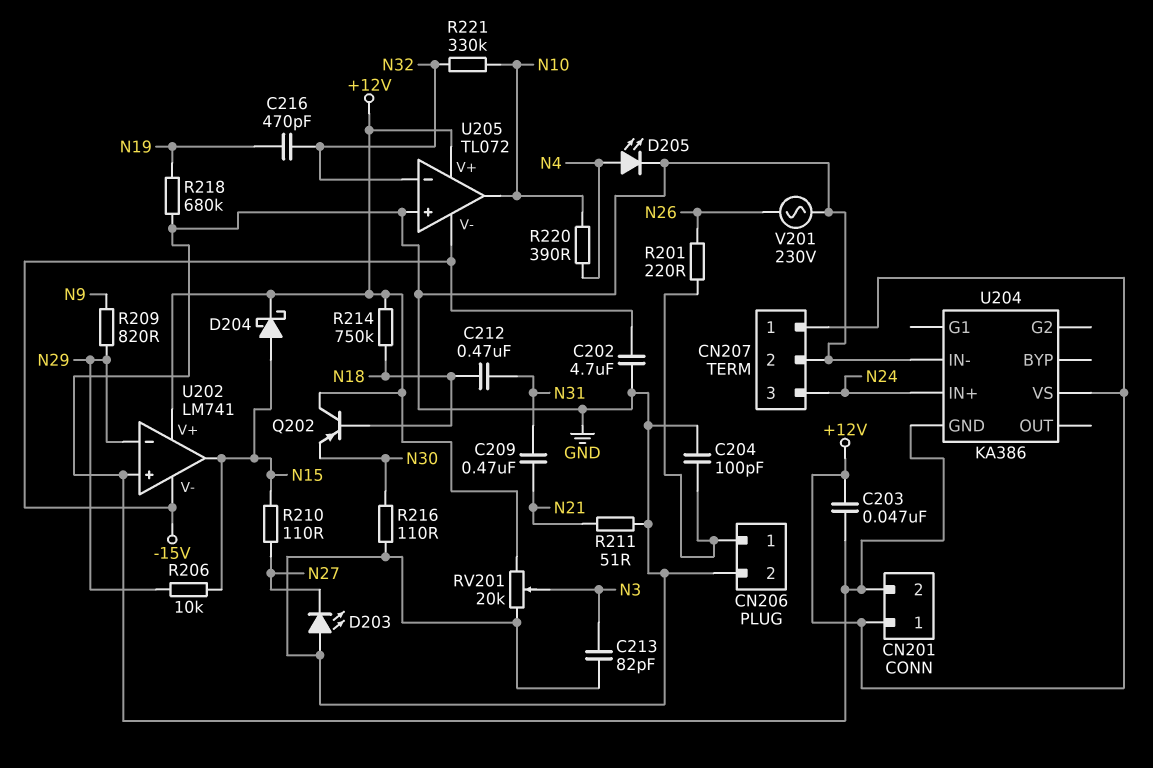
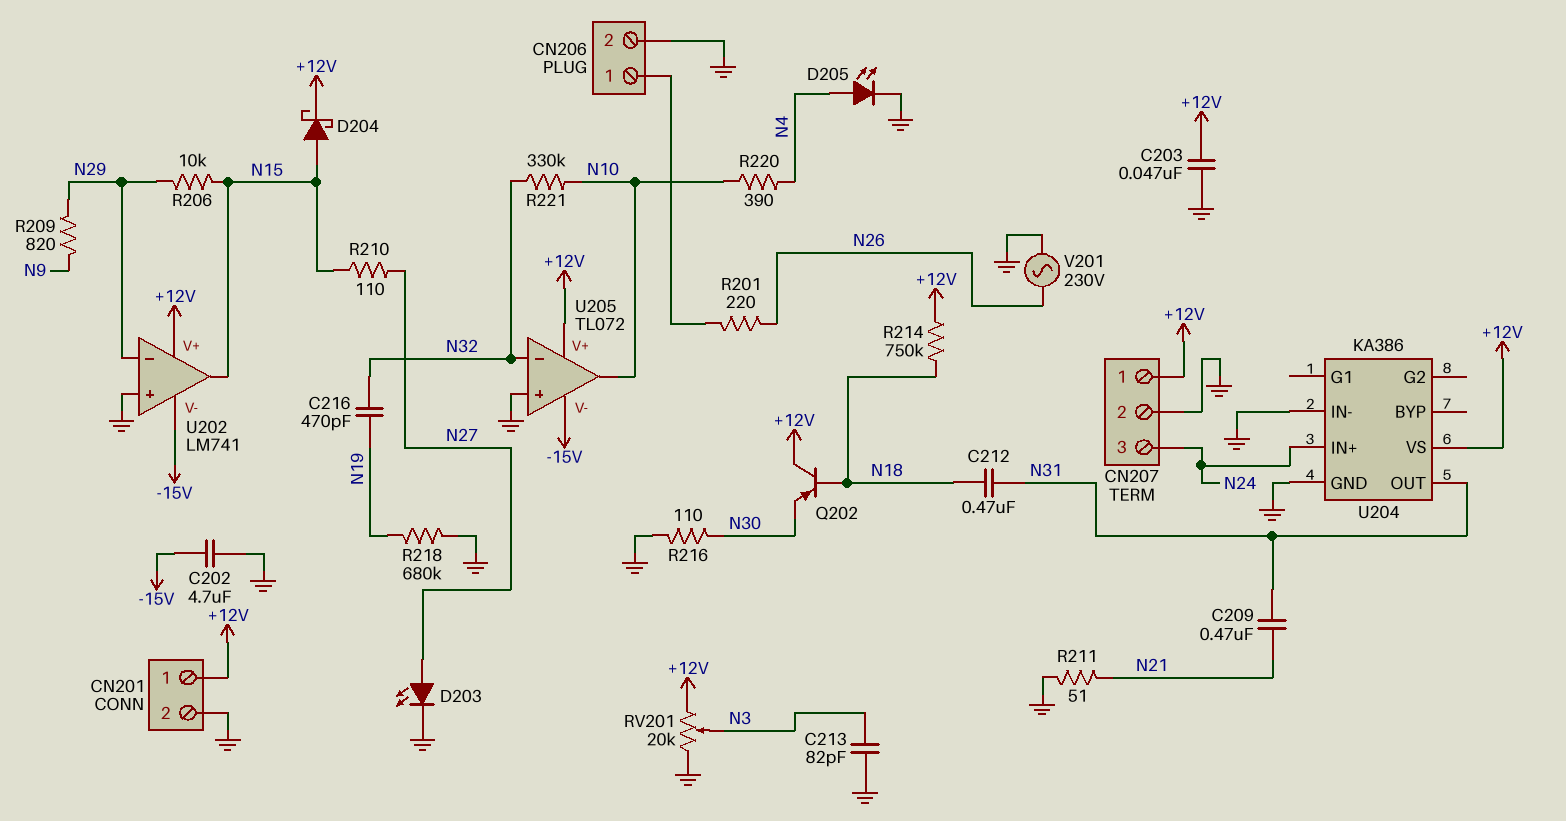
C204: 100pF (CN206/1, GND) -> none
D203: LED (A GND, K N27) -> LED (A N27, K GND)
U204 pin OUT: none -> N31

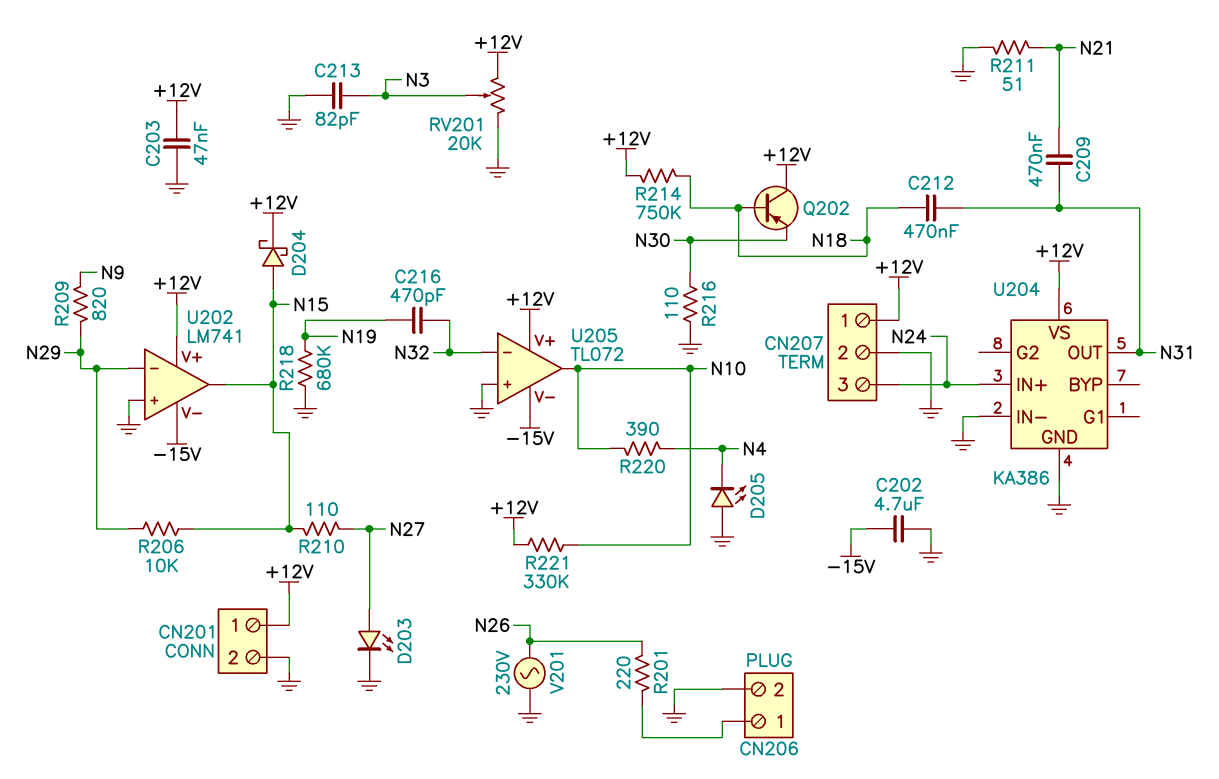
D205: LED (A N4, K GND) -> LED (A GND, K N4)
R221: 330k (N10, N32) -> 330k (+12V, N10)

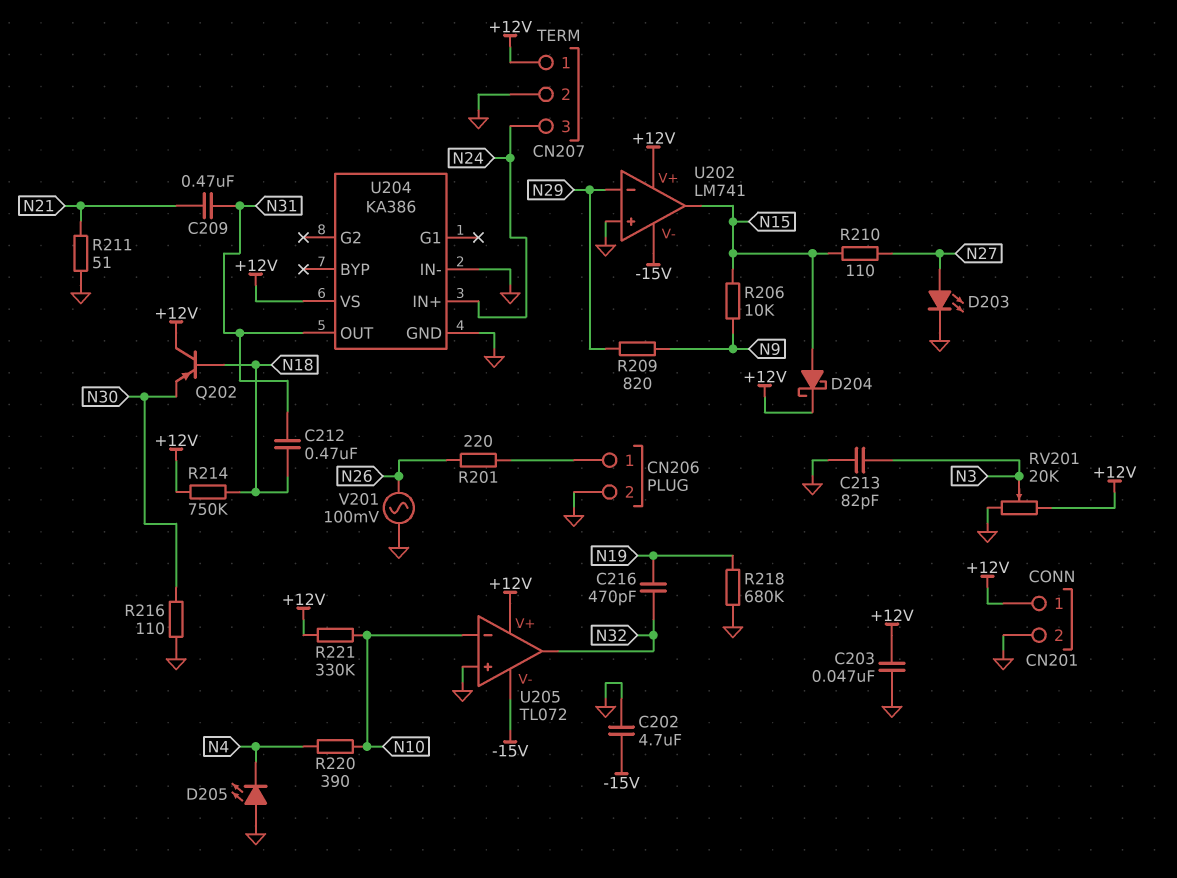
R206: 10k (N15, N29) -> 10k (N9, N15)
U205 pin in-: N32 -> N10
U205 pin out: N10 -> N32
V201: AC 230V (GND, N26) -> AC 100mV (GND, N26)

